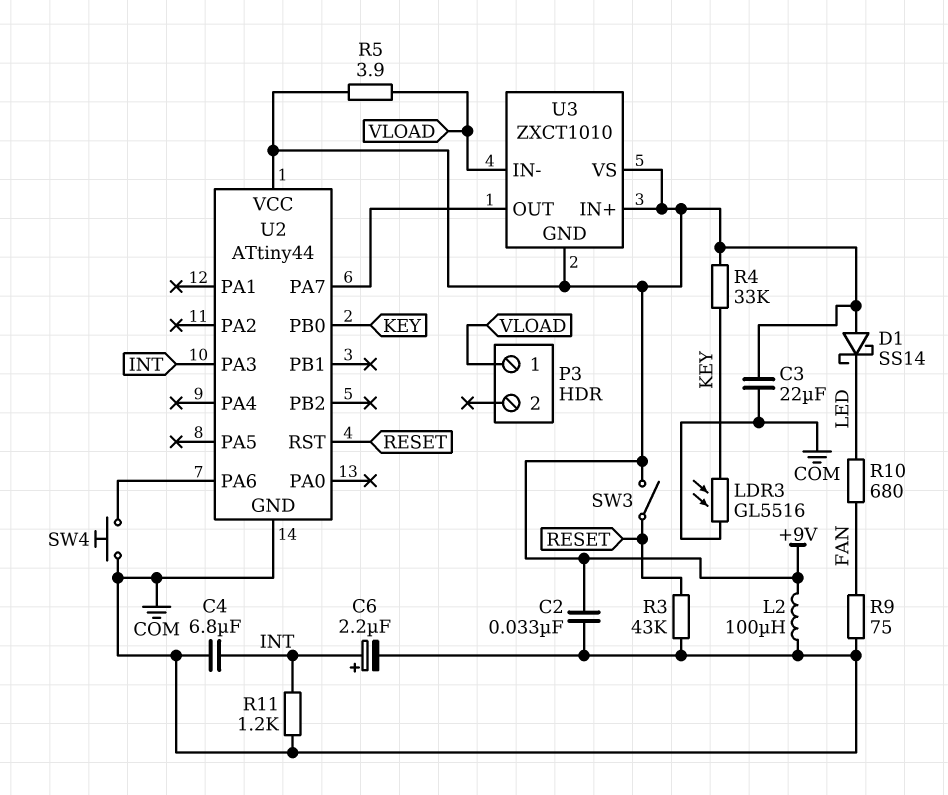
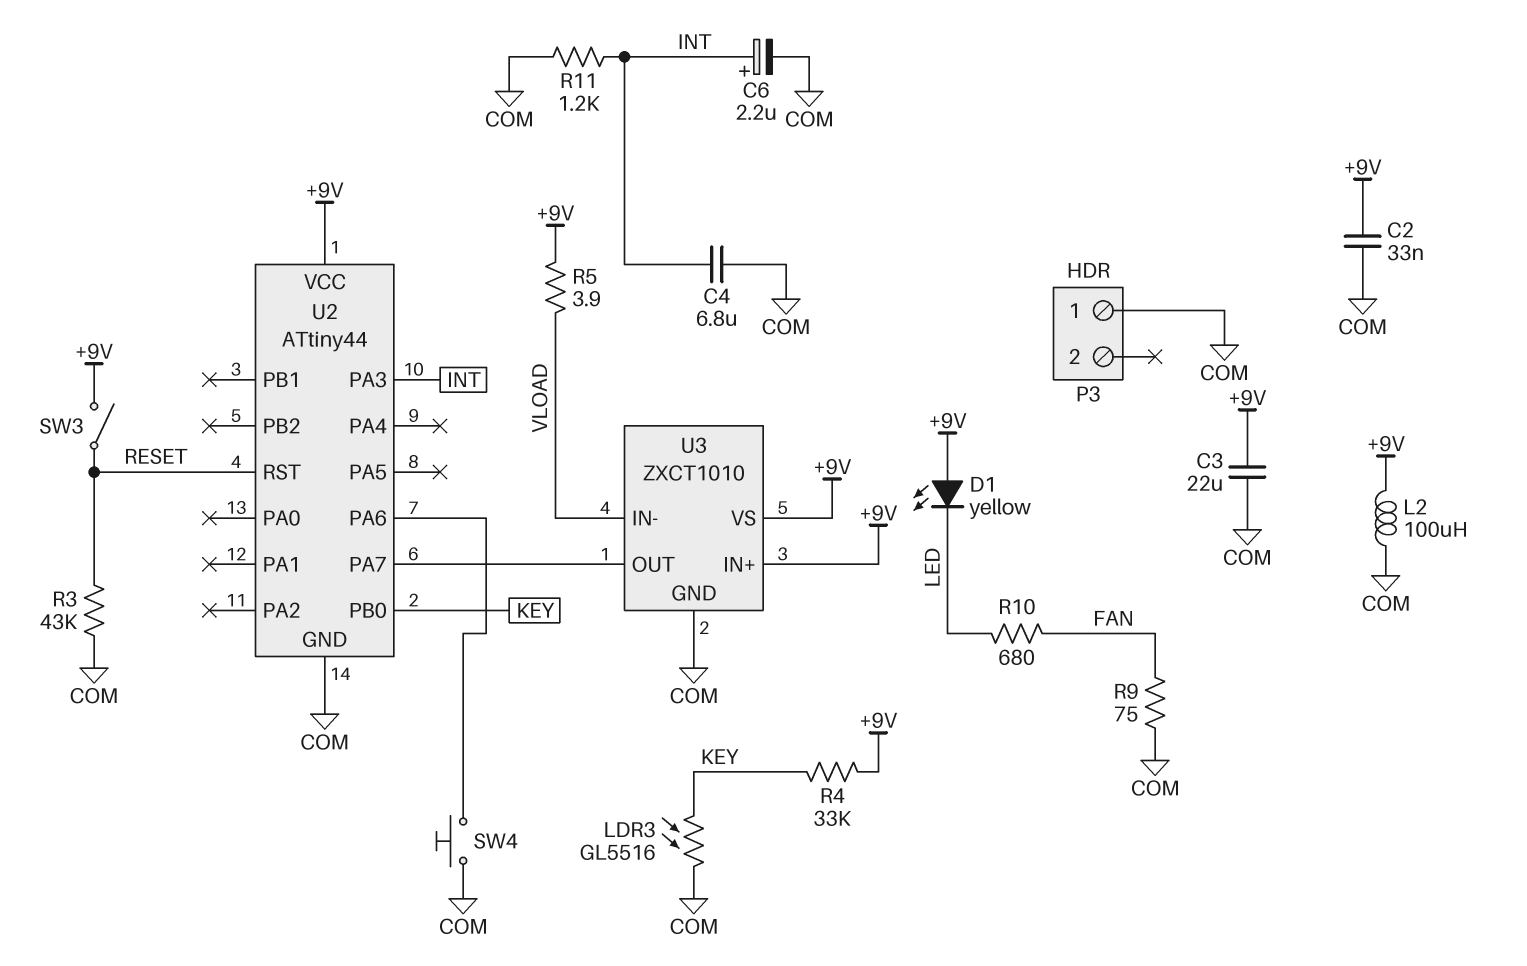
D1: schottky SS14 (A +9V, K LED) -> LED yellow (A +9V, K LED)
P3 pin 1: VLOAD -> COM
U3 pin GND: +9V -> COM

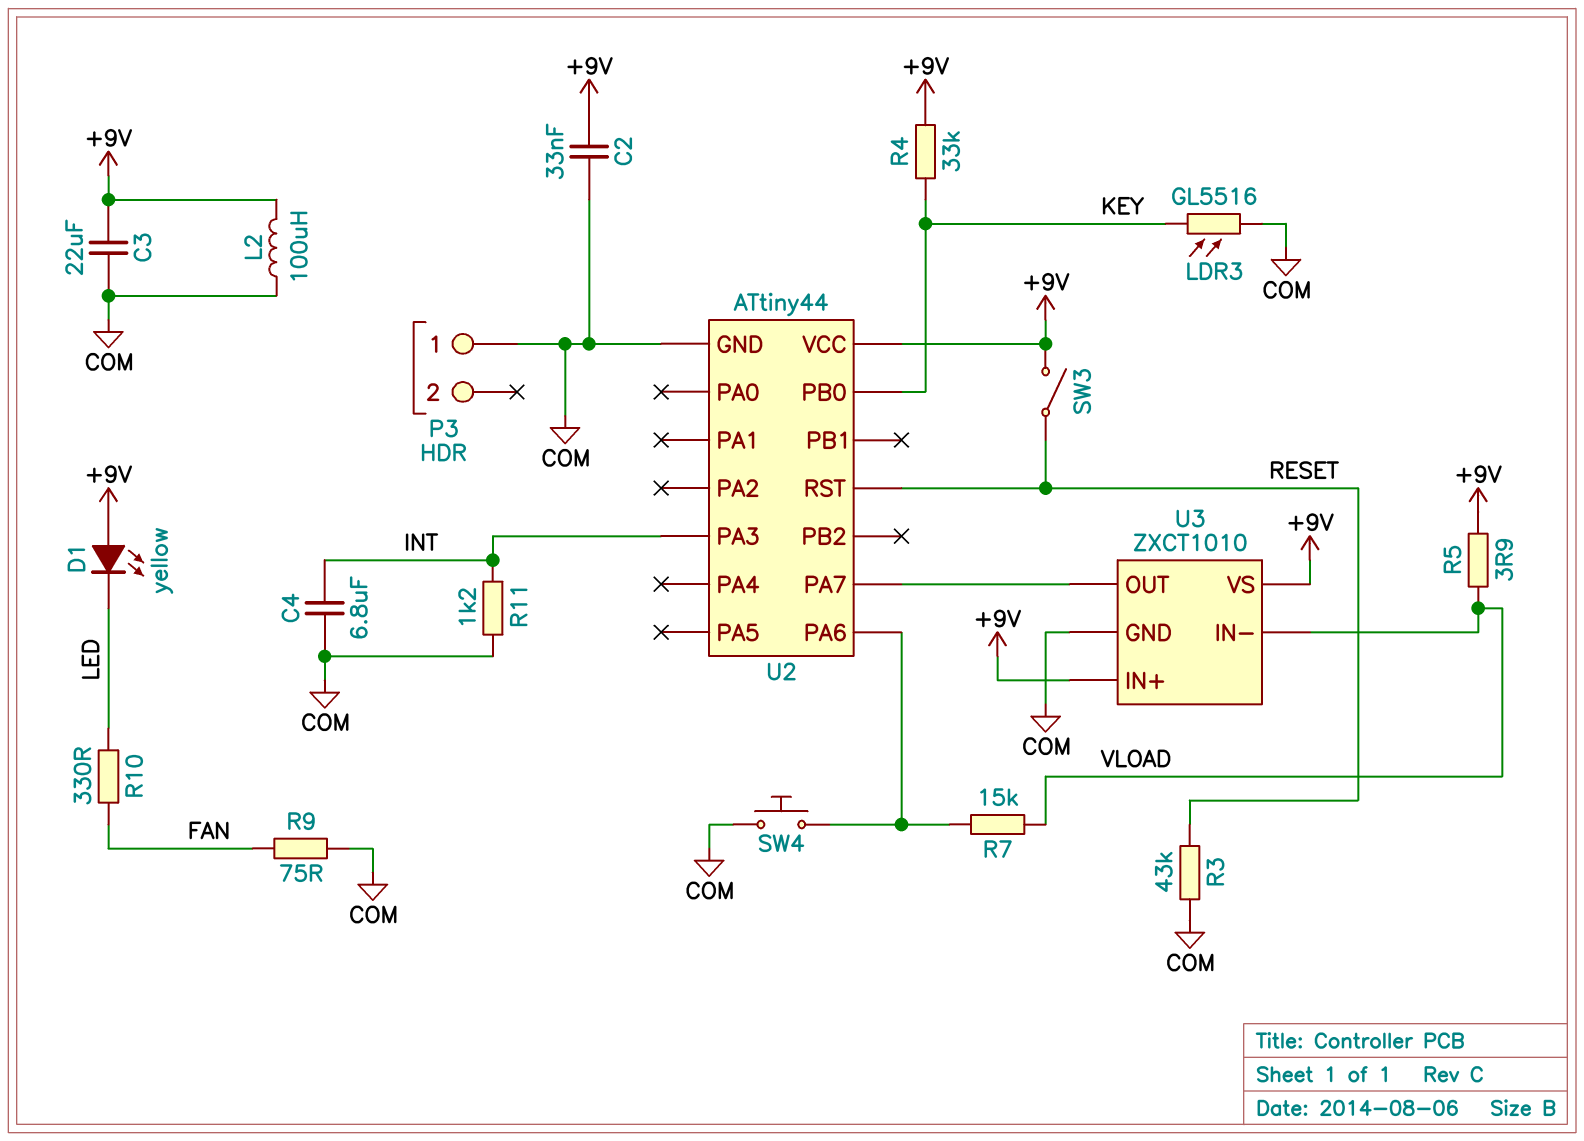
C6: 2.2uF (plus INT, minus COM) -> none
R7: none -> 15k (U2/PA6, VLOAD)
R10: 680 (FAN, LED) -> 330 (FAN, LED)

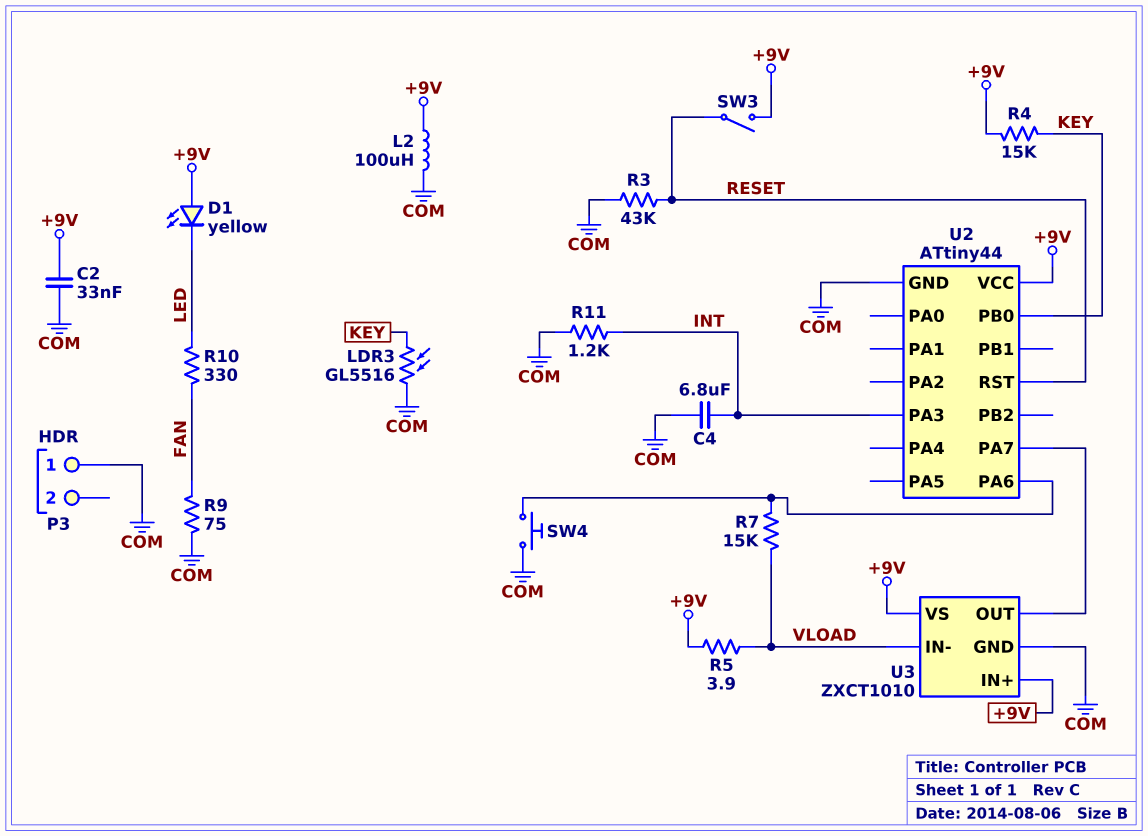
C3: 22uF (+9V, COM) -> none
R4: 33k (+9V, KEY) -> 15k (+9V, KEY)

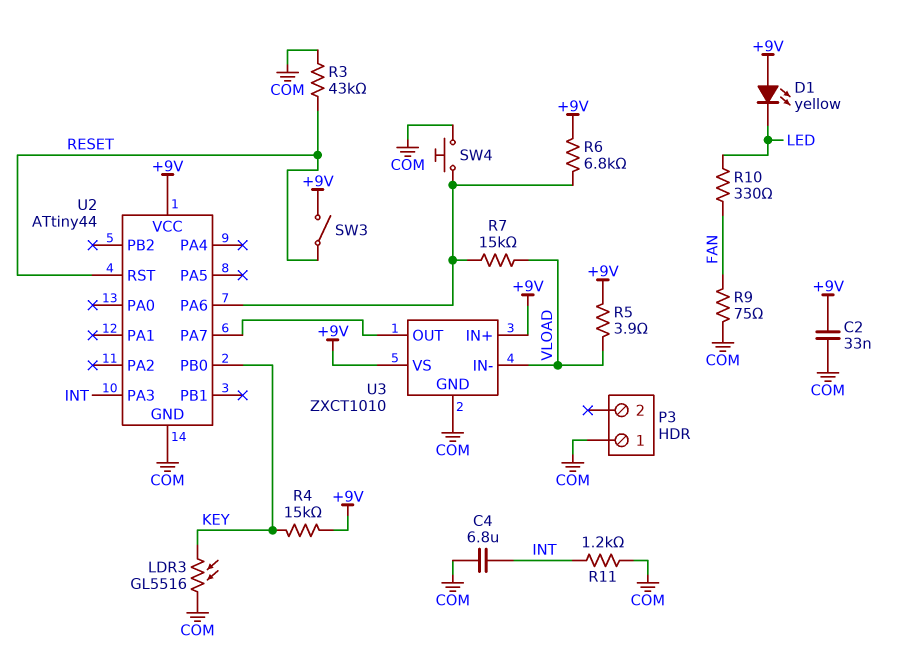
L2: 100uH (+9V, COM) -> none
R6: none -> 6.8k (+9V, U2/PA6)

